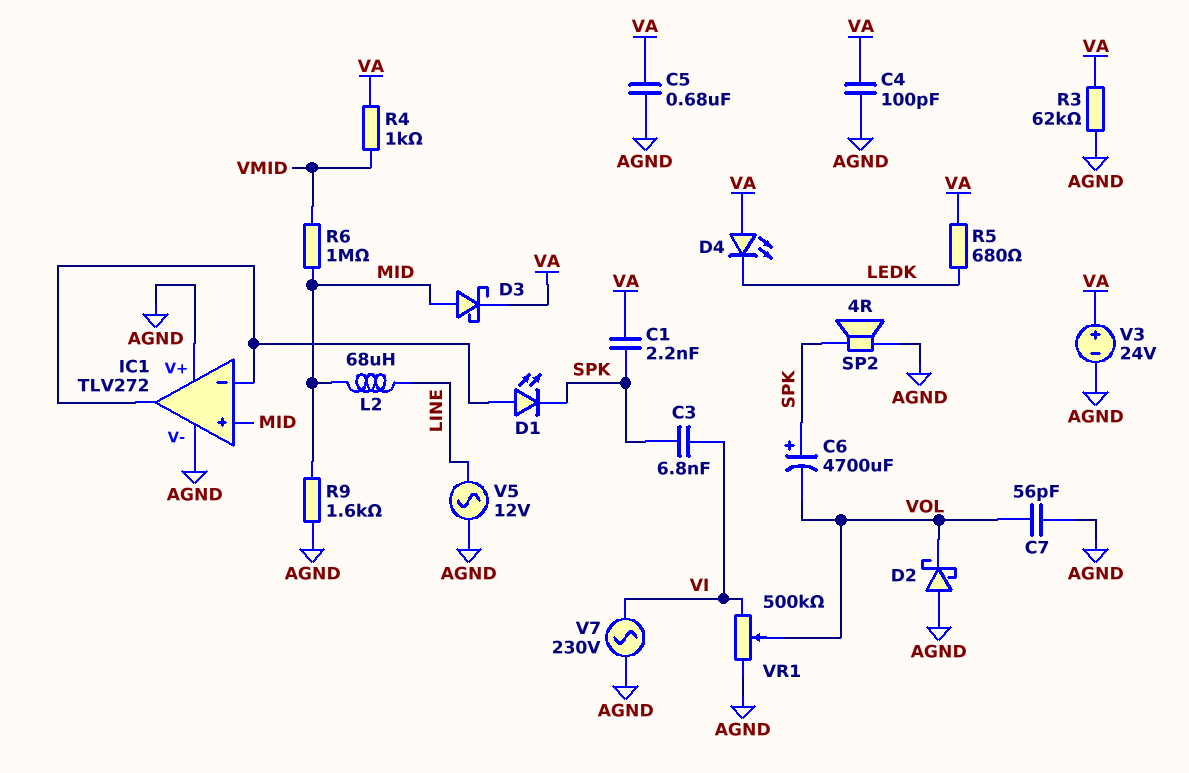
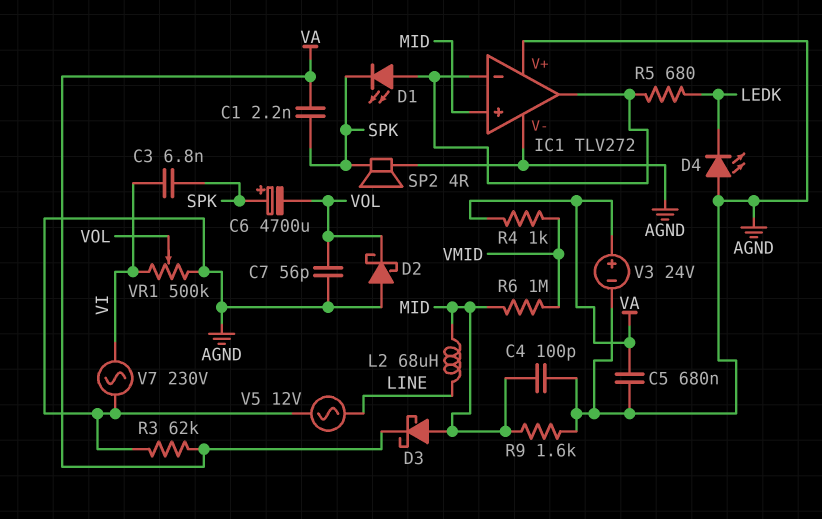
C4: 100pF (AGND, VA) -> 100pF (AGND, MID)
D4: LED (A VA, K LEDK) -> LED (A AGND, K LEDK)
R5: 680 (LEDK, VA) -> 680 (IC1/in-, LEDK)

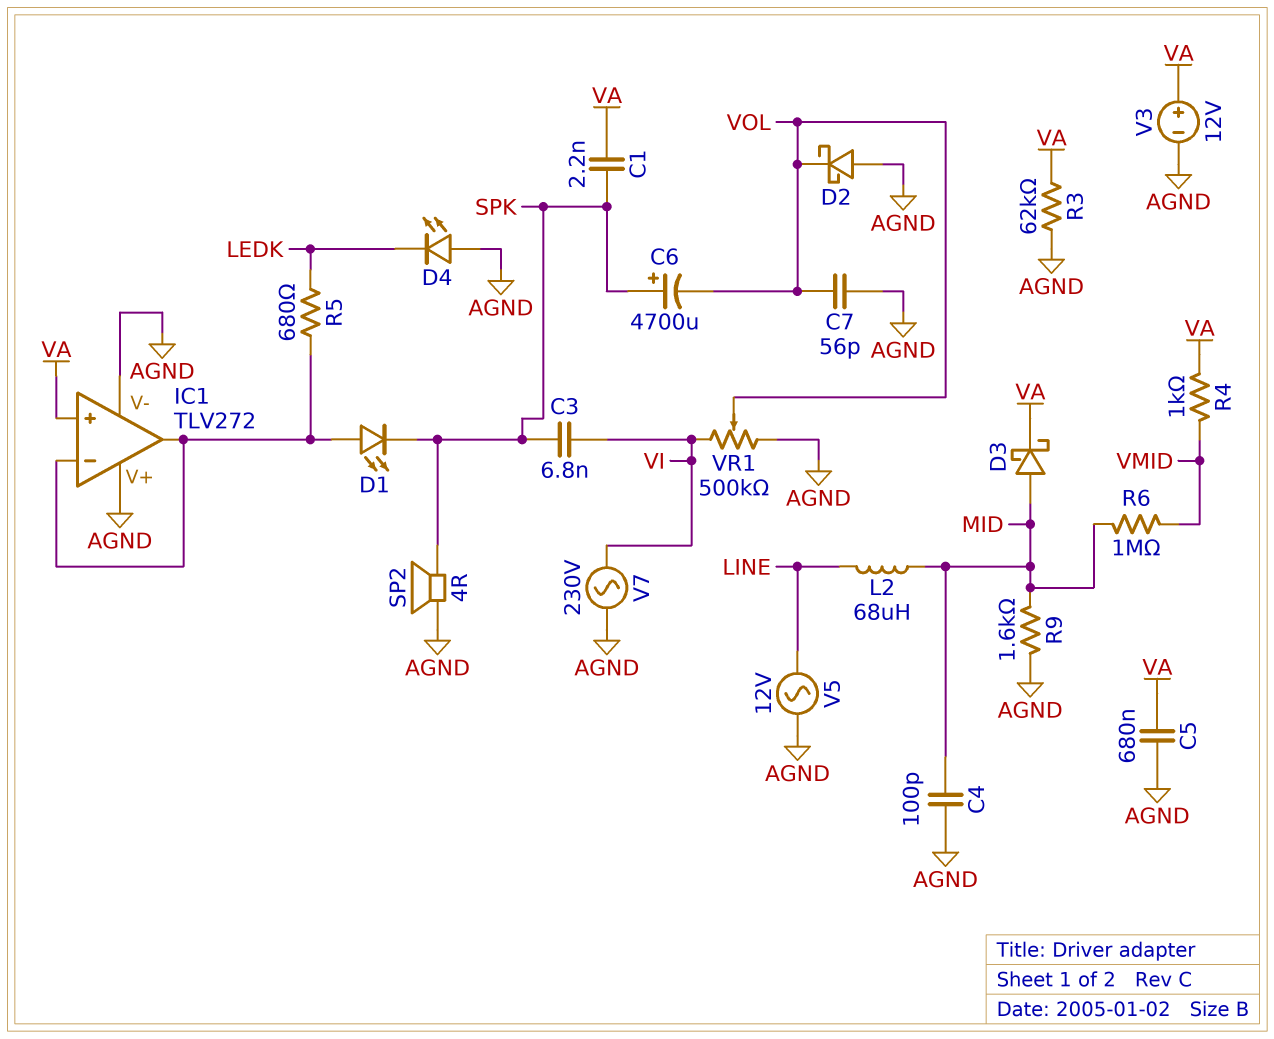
IC1 pin in+: MID -> VA
V3: 24V (plus VA, minus AGND) -> 12V (plus VA, minus AGND)

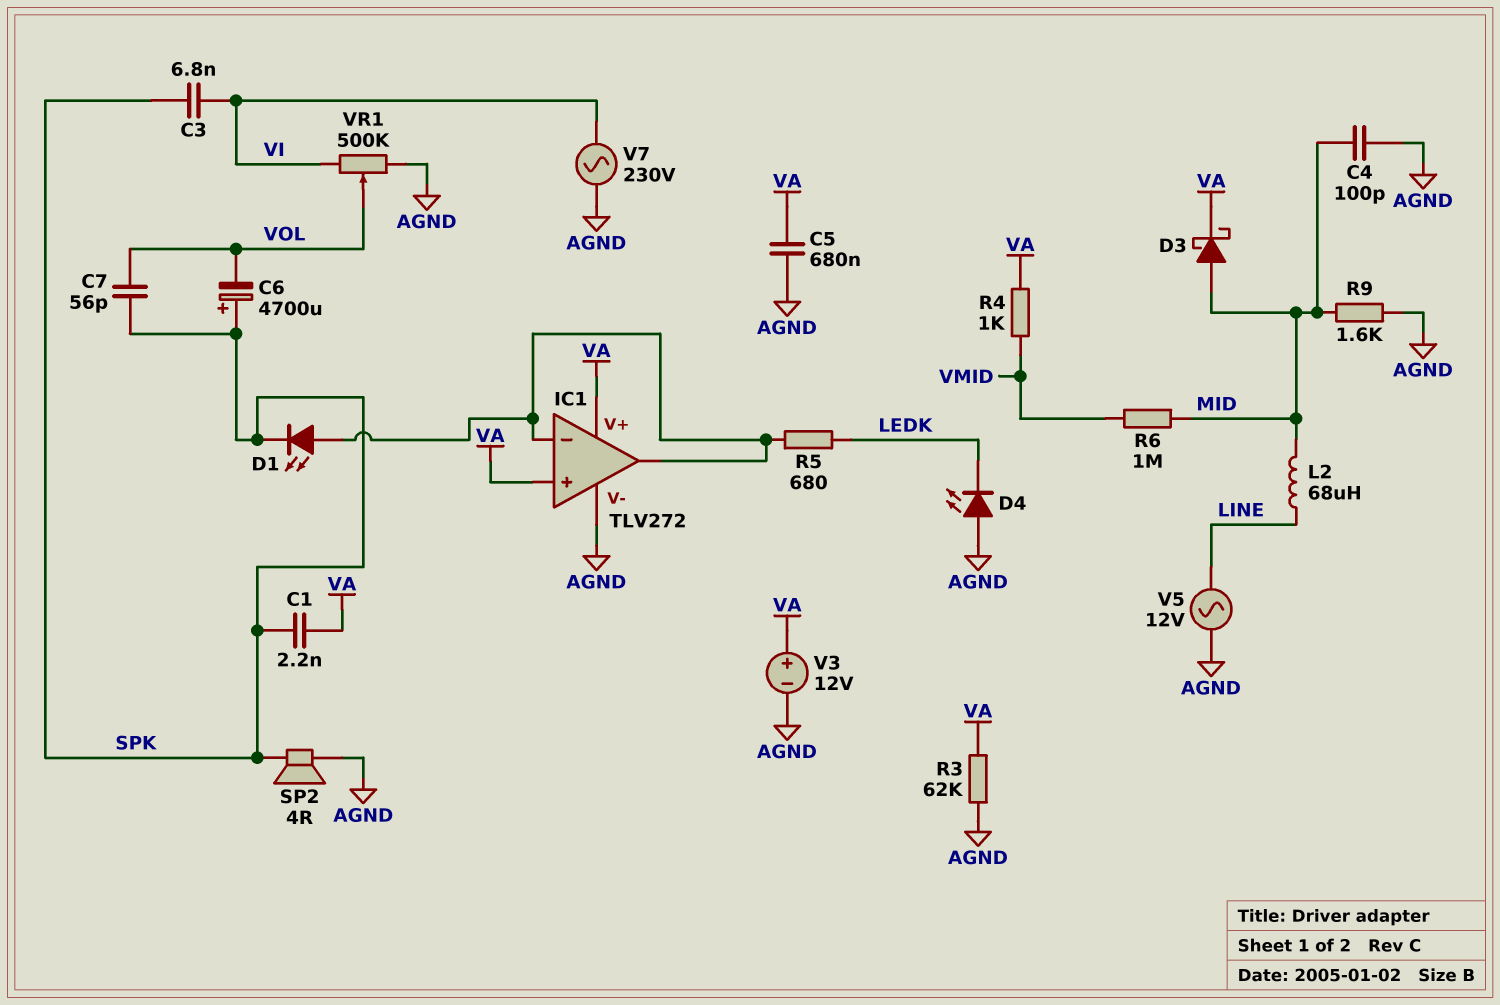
C7: 56pF (AGND, VOL) -> 56pF (SPK, VOL)
D2: schottky (A AGND, K VOL) -> none
IC1 pin V+: AGND -> VA

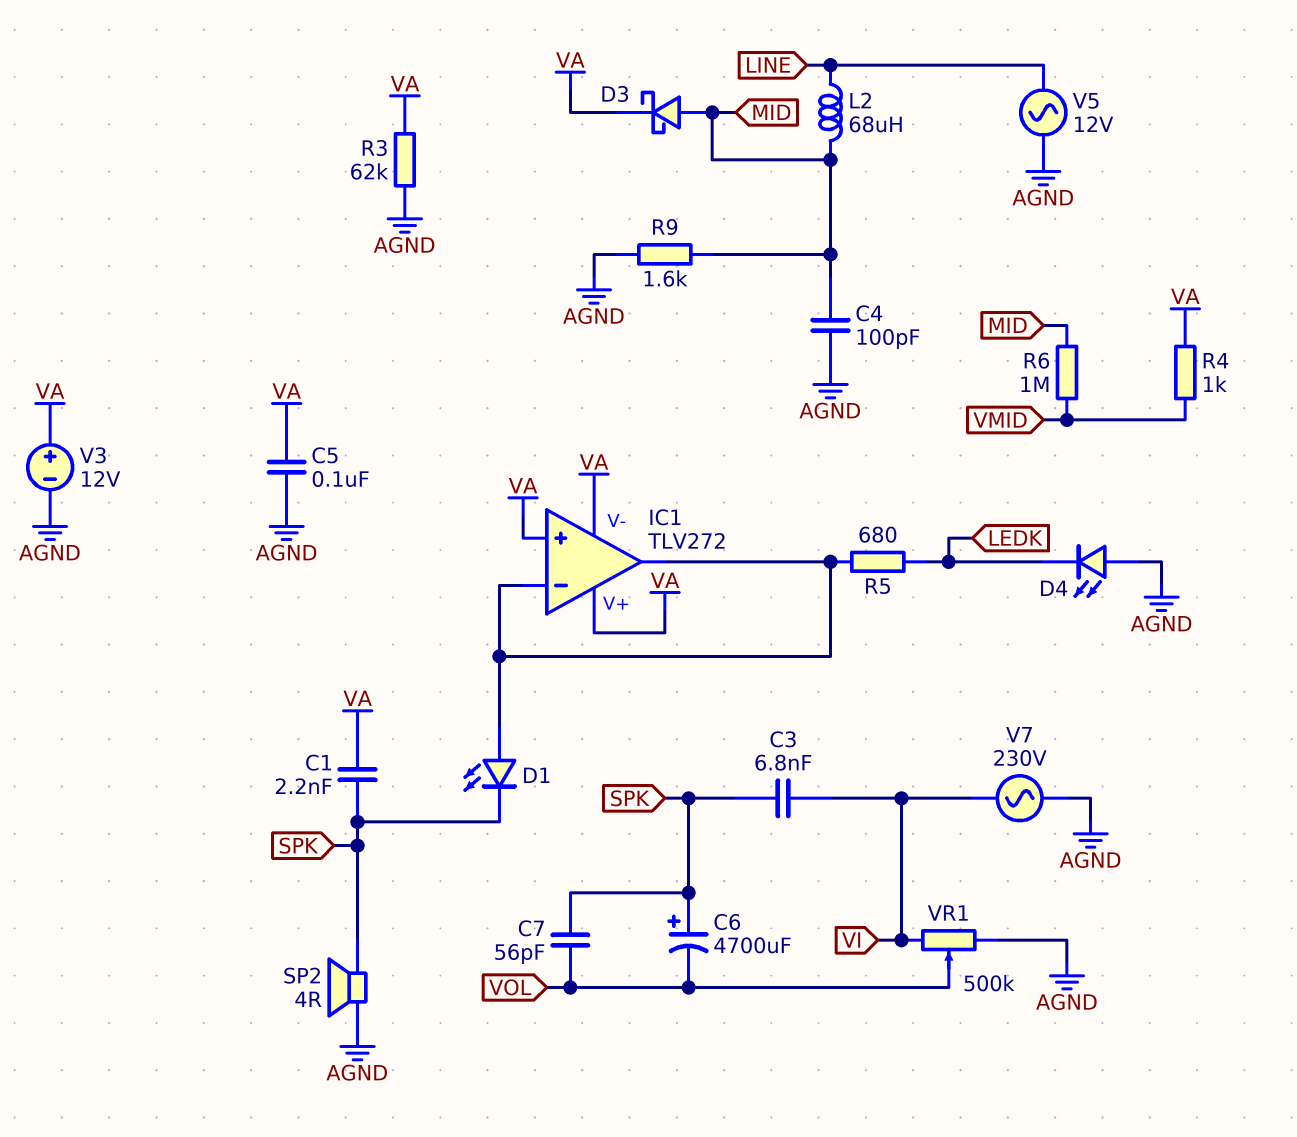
C5: 680nF (AGND, VA) -> 100nF (AGND, VA)
IC1 pin V-: AGND -> VA

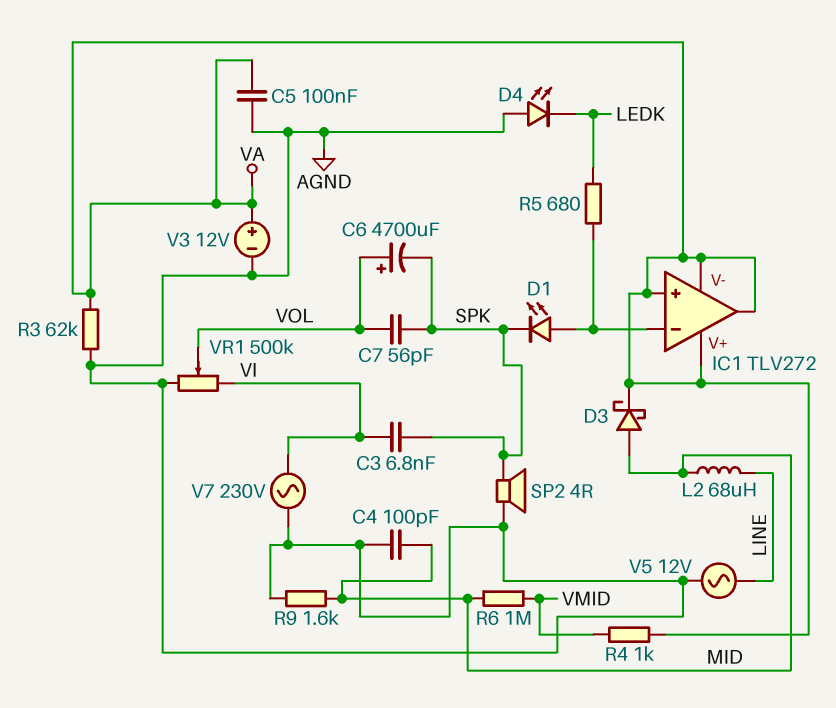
C1: 2.2nF (SPK, VA) -> none
C6: 4700uF (plus SPK, minus VOL) -> 4700uF (plus VOL, minus SPK)
IC1 pin out: IC1/in- -> VA

